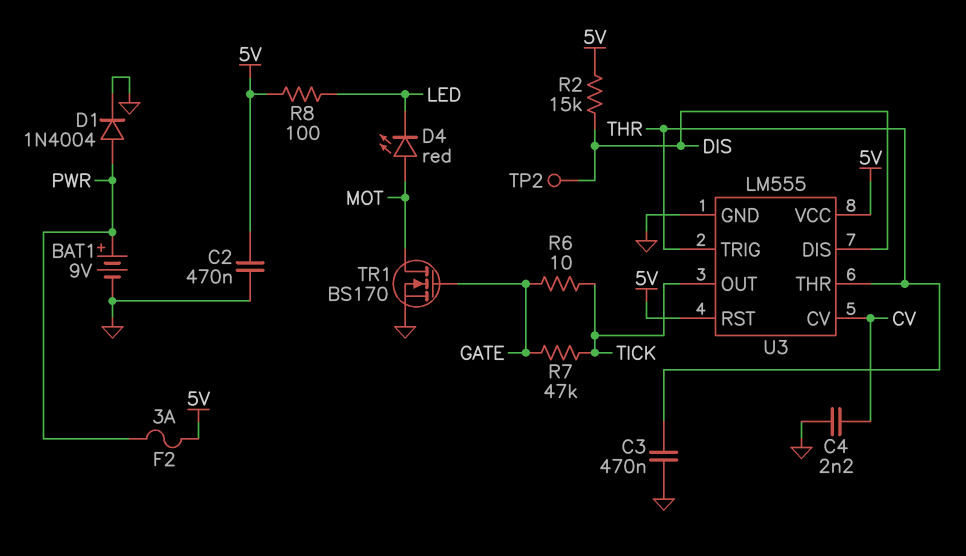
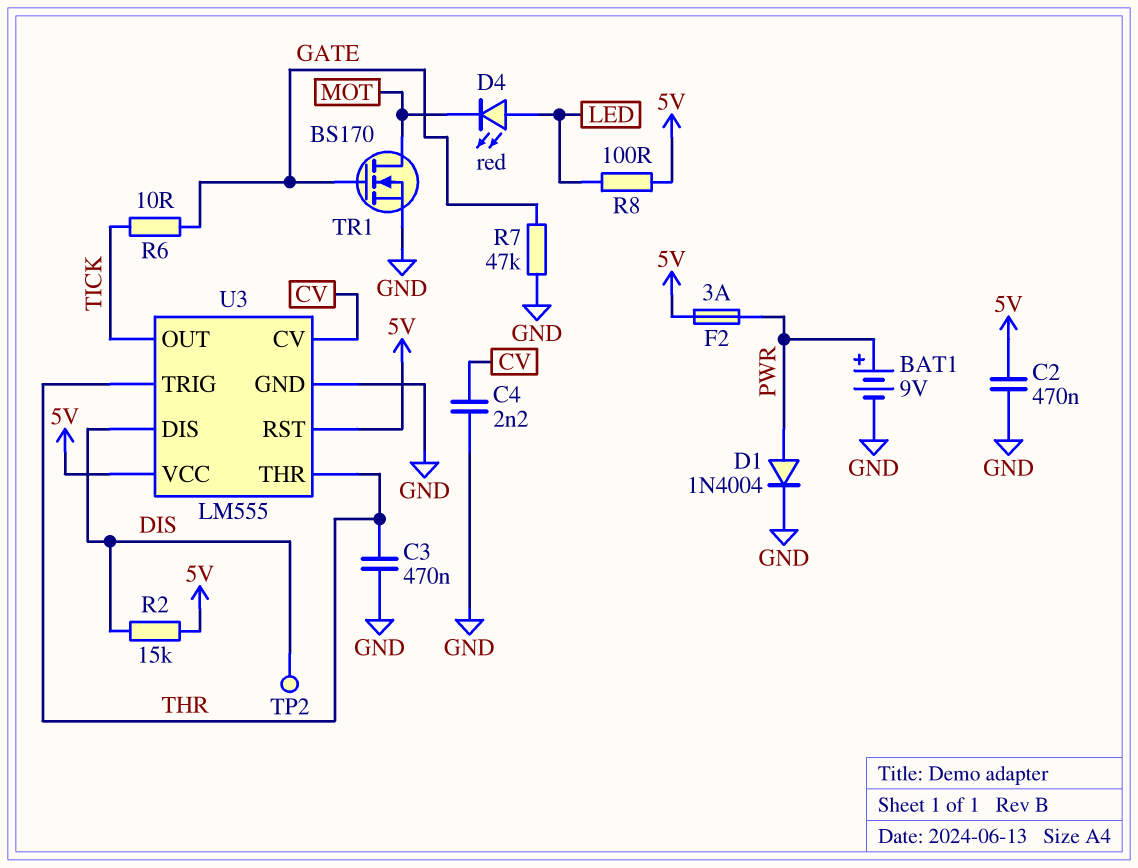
D4: LED red (A MOT, K LED) -> LED red (A LED, K MOT)
R7: 47k (GATE, TICK) -> 47k (GATE, GND)

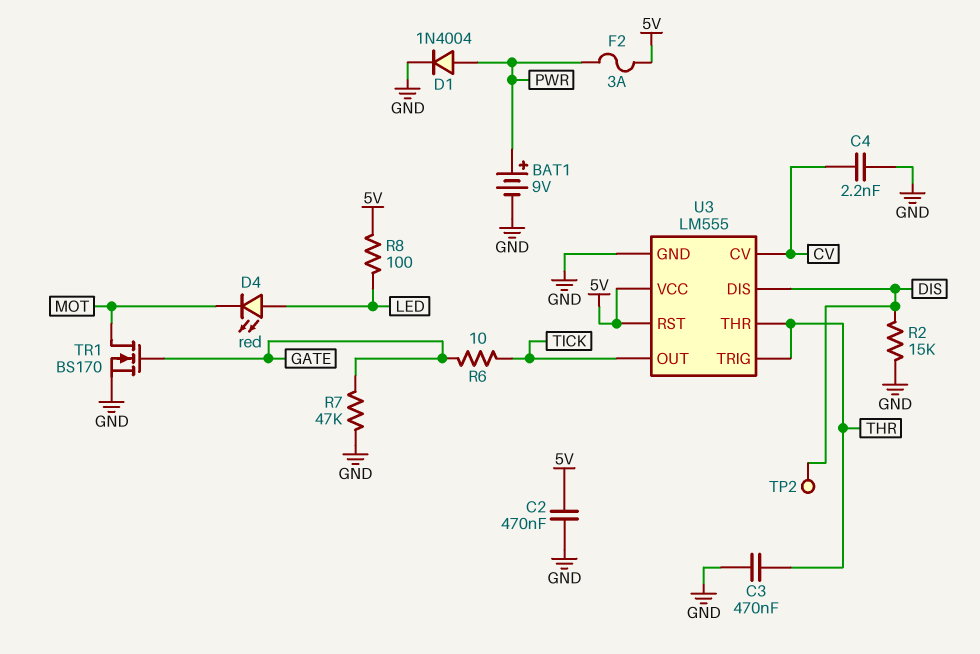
R2: 15k (5V, DIS) -> 15k (DIS, GND)

